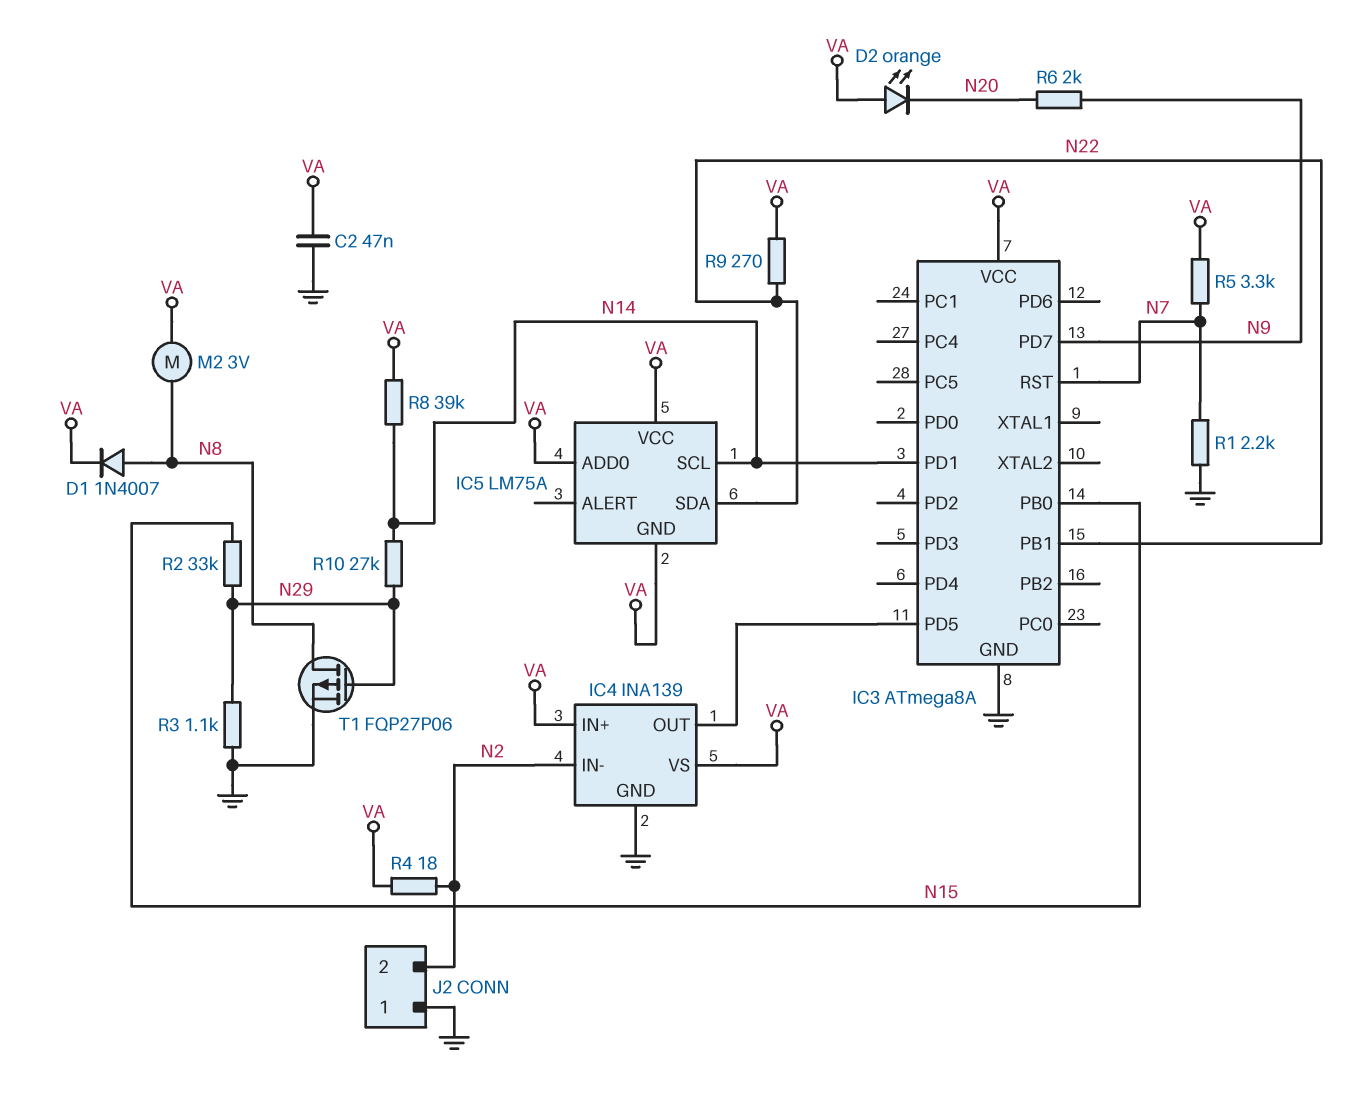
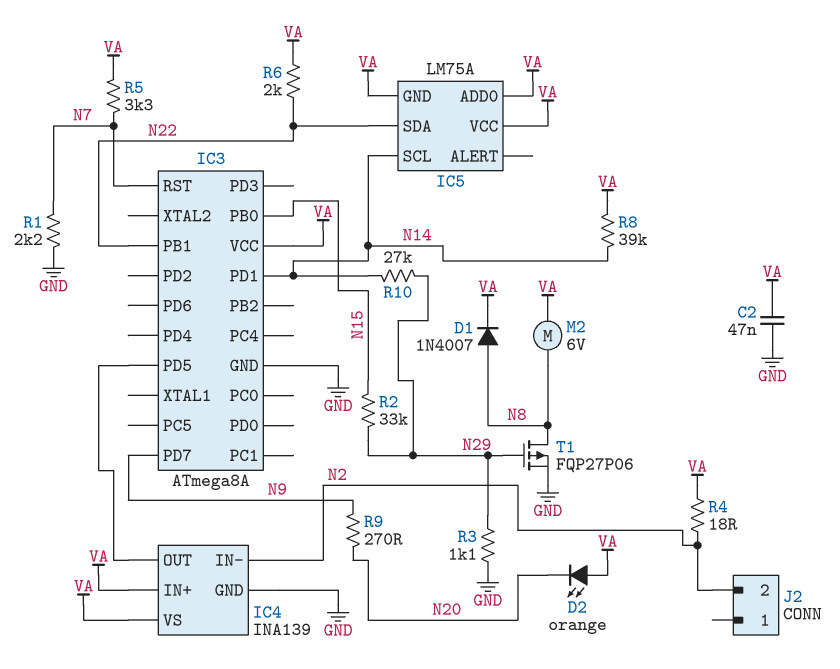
J2 pin 1: GND -> none
M2: motor 3V (N8, VA) -> motor 6V (N8, VA)
R6: 2k (N9, N20) -> 2k (N22, VA)
R9: 270 (N22, VA) -> 270 (N9, N20)

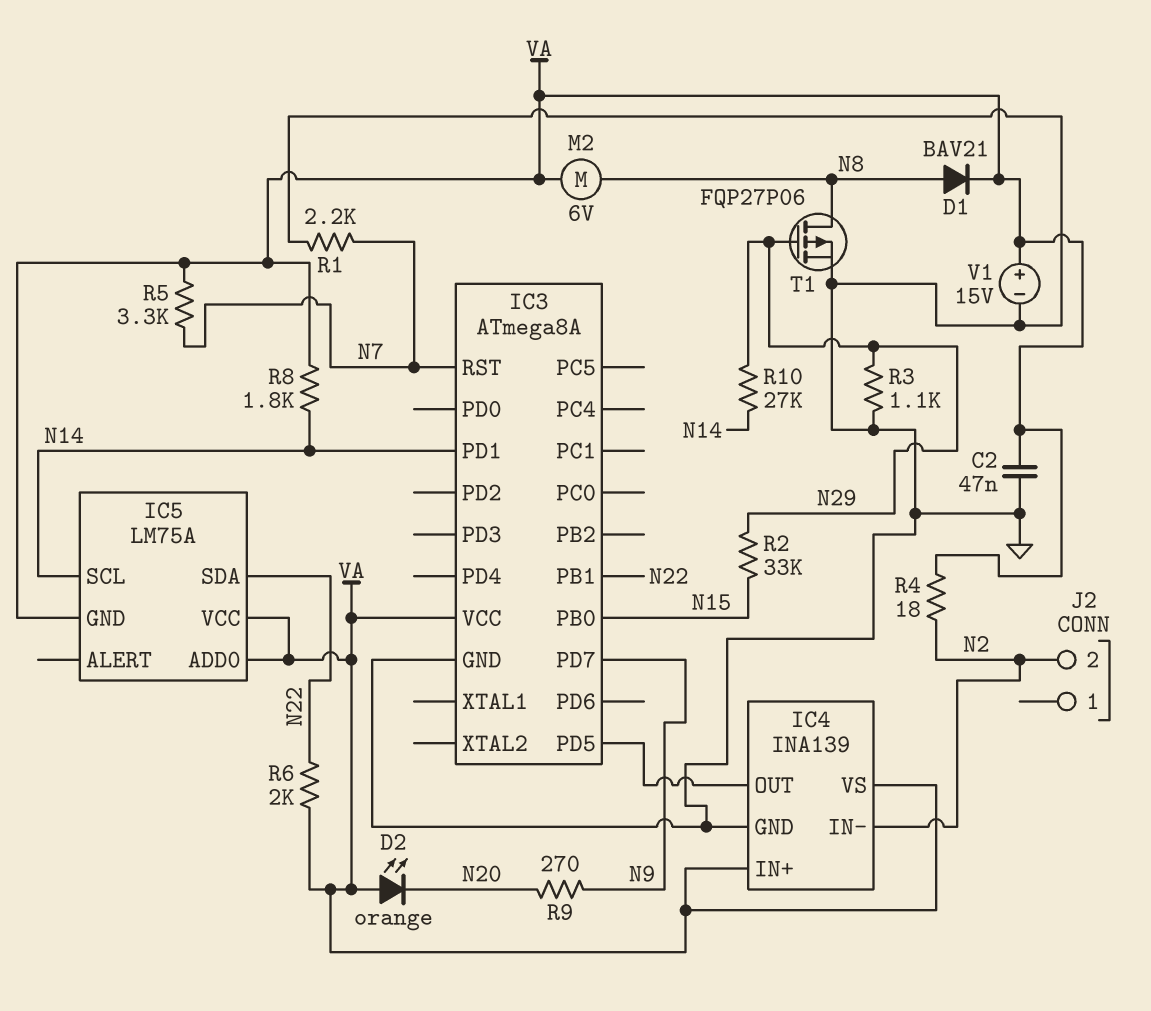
D1: diode 1N4007 (A N8, K VA) -> diode BAV21 (A N8, K VA)
R8: 39k (N14, VA) -> 1.8k (N14, VA)
V1: none -> 15V (plus VA, minus GND)

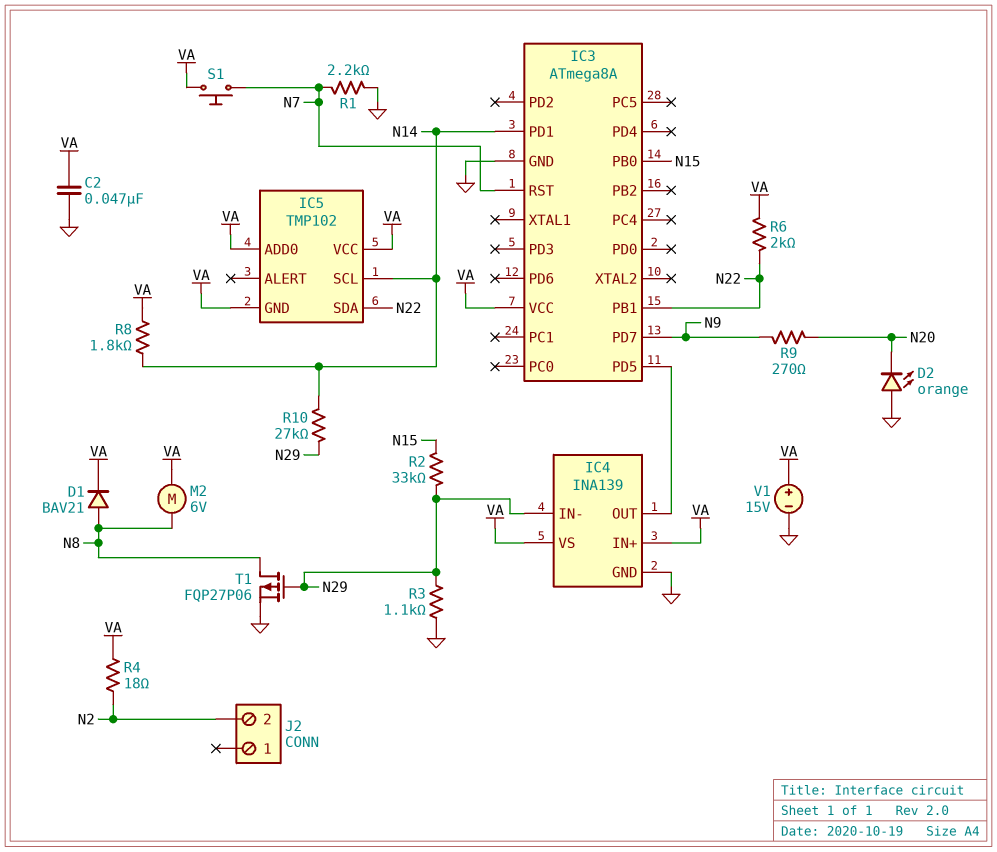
D2: LED orange (A VA, K N20) -> LED orange (A GND, K N20)
IC4 pin IN-: N2 -> N29
IC5: LM75A -> TMP102
R5: 3.3k (N7, VA) -> none
S1: none -> button (N7, VA)

